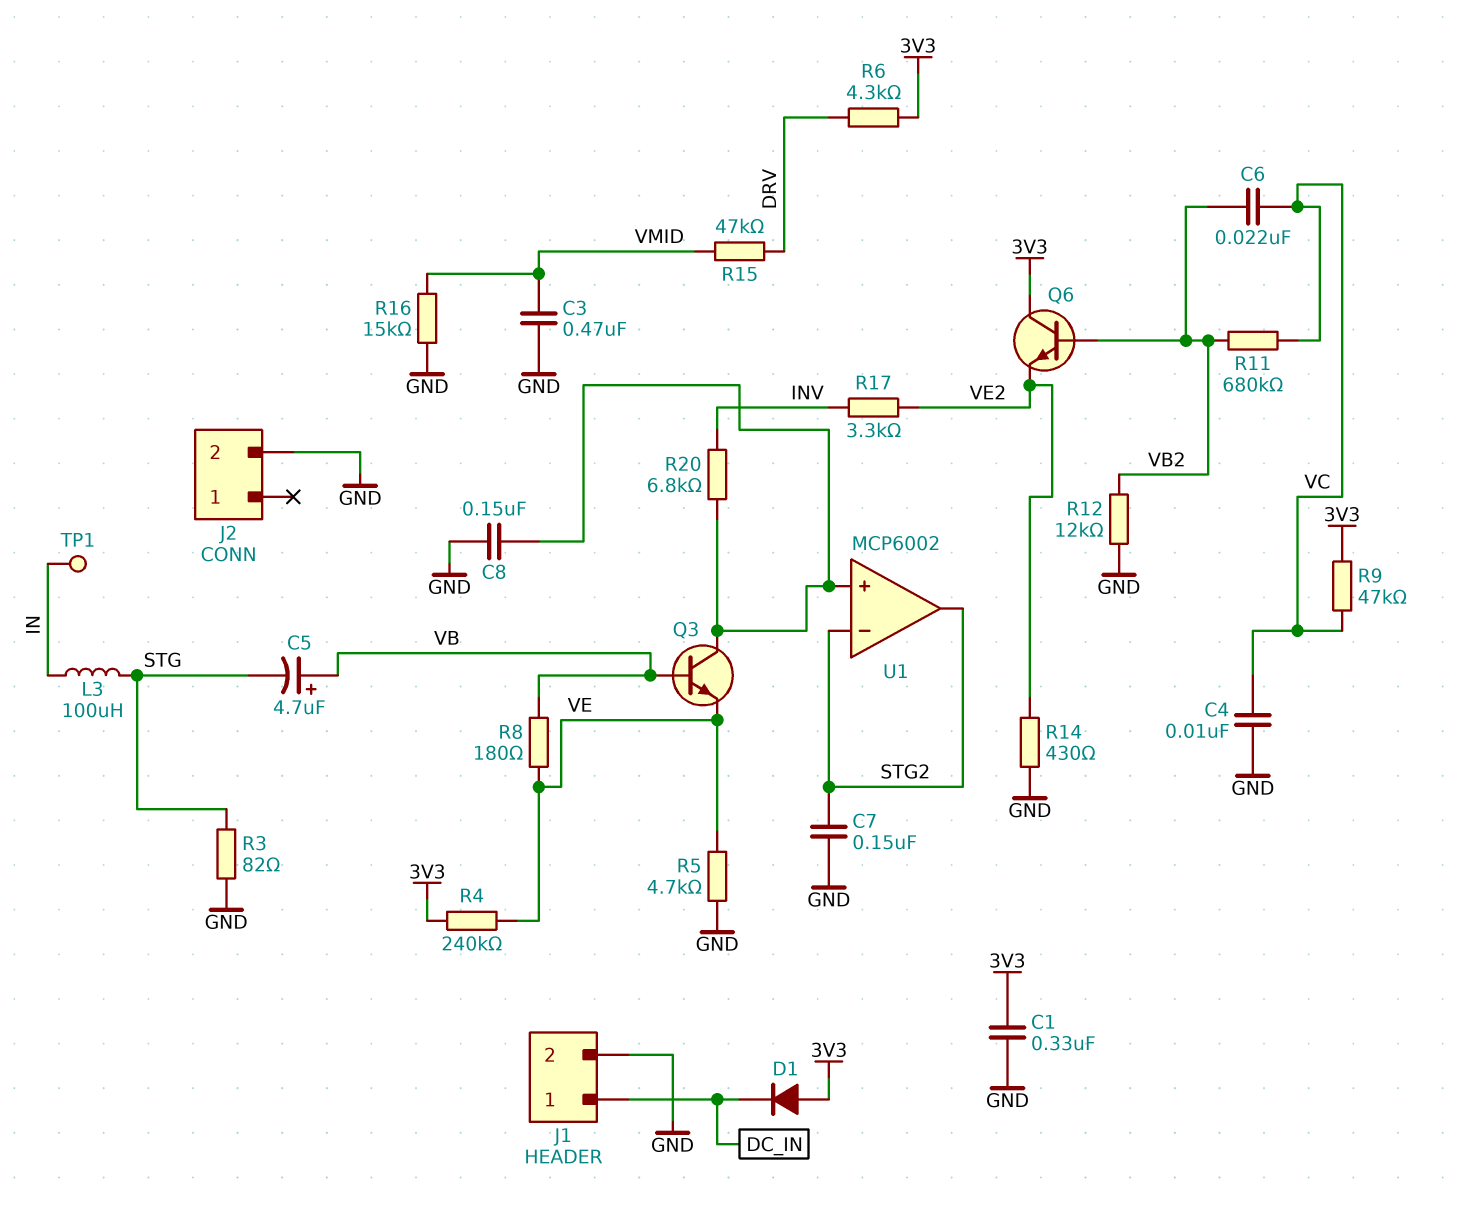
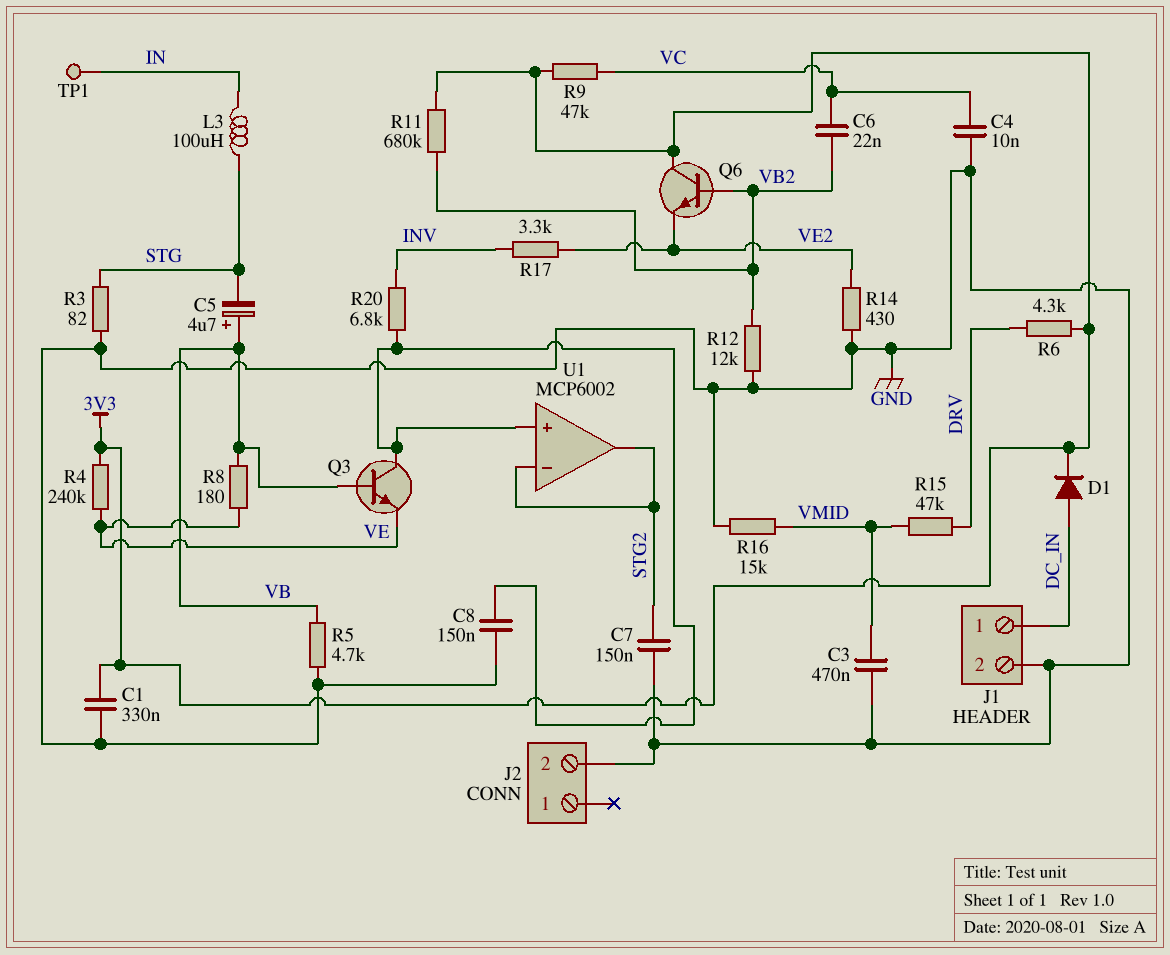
D1: diode (A 3V3, K DC_IN) -> diode (A DC_IN, K 3V3)
R5: 4.7k (GND, VE) -> 4.7k (GND, VB)
R11: 680k (VB2, VC) -> 680k (3V3, VB2)

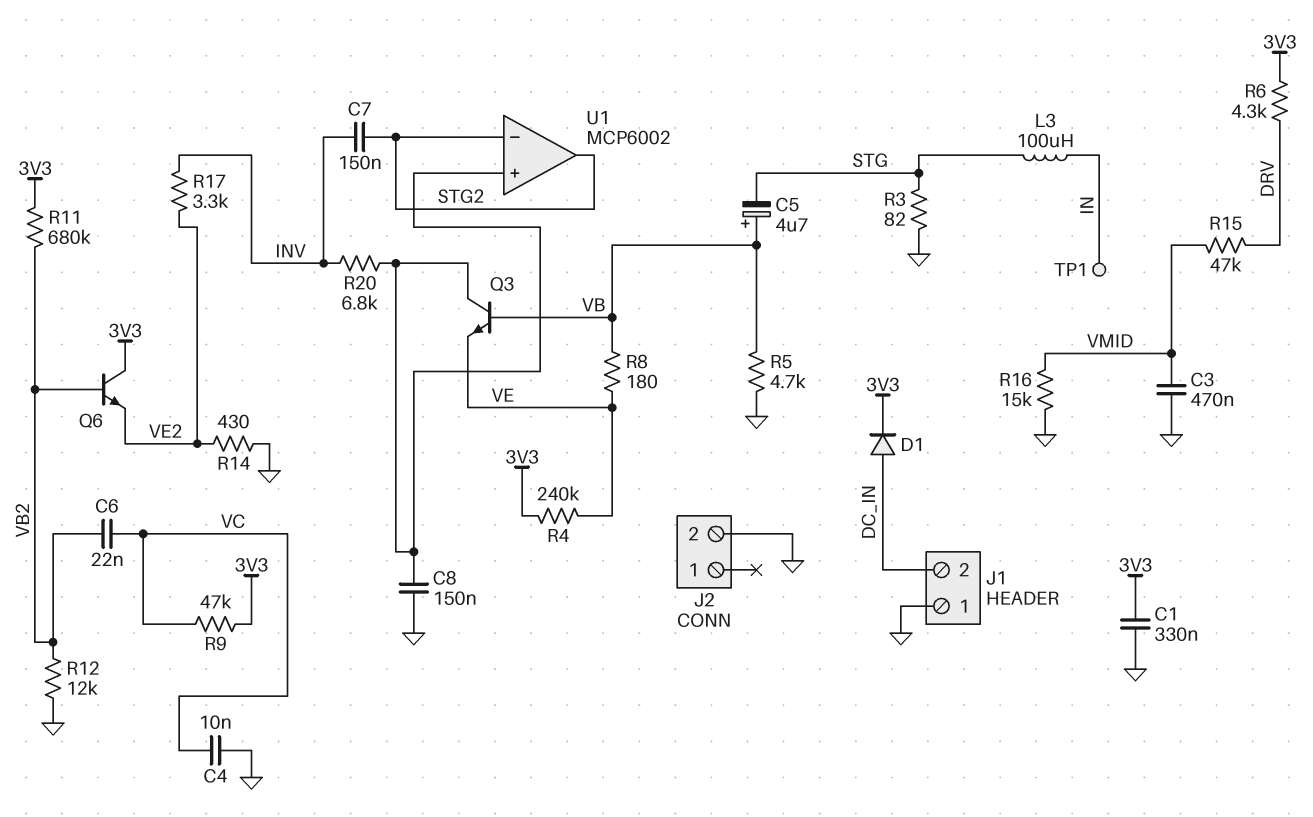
C7: 150nF (GND, STG2) -> 150nF (INV, STG2)
J1 pin 1: DC_IN -> GND
J1 pin 2: GND -> DC_IN

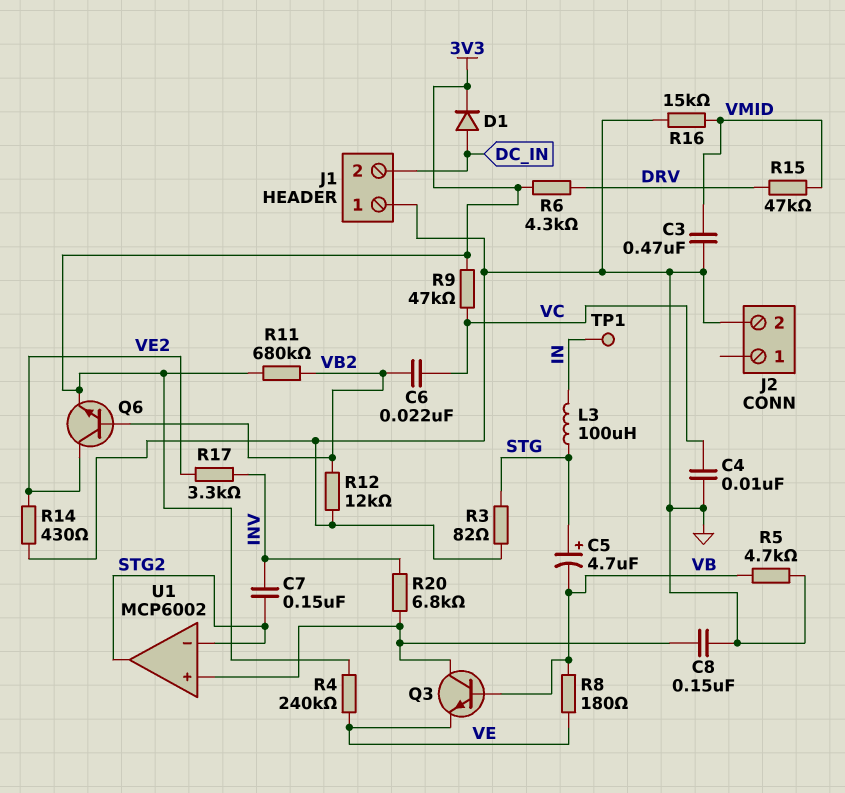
C1: 330nF (3V3, GND) -> none
C5: 4.7uF (plus VB, minus STG) -> 4.7uF (plus STG, minus VB)
Q6: NPN (B VB2, C 3V3, E VE2) -> NPN (B VB2, C VE2, E 3V3)

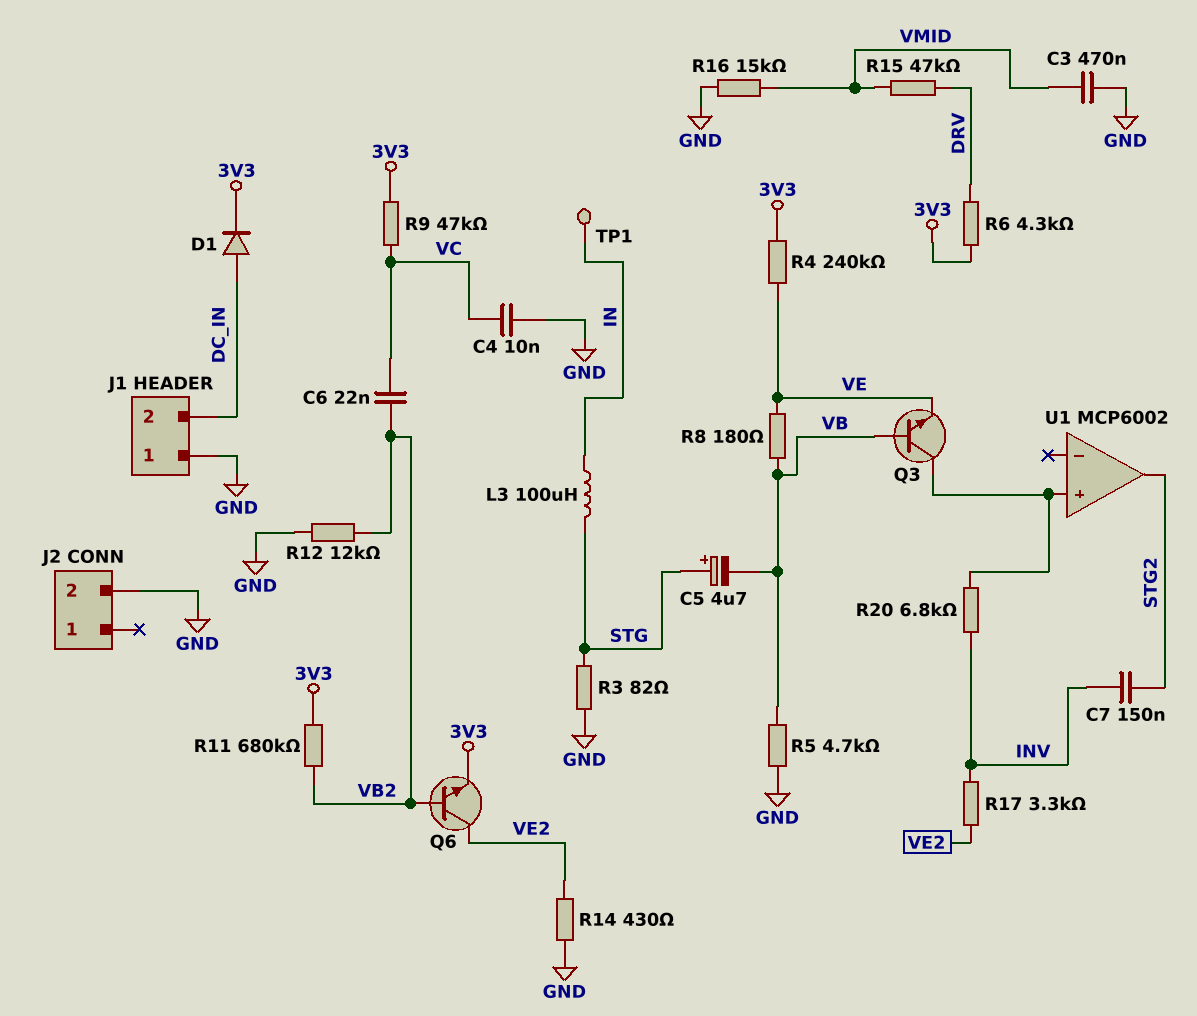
C8: 150nF (GND, U1/in+) -> none
U1 pin in-: STG2 -> none

